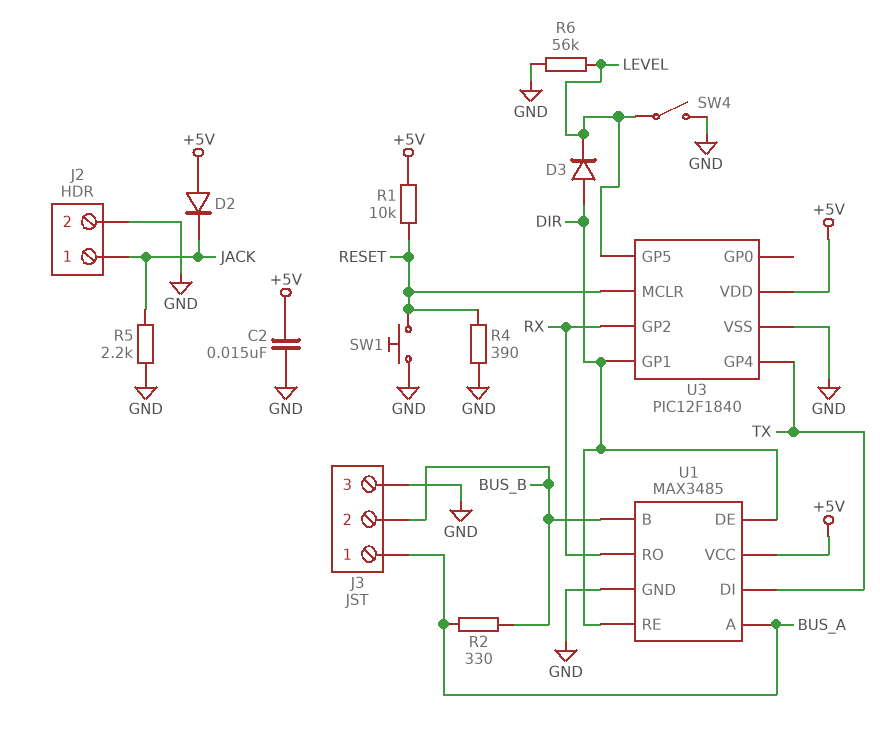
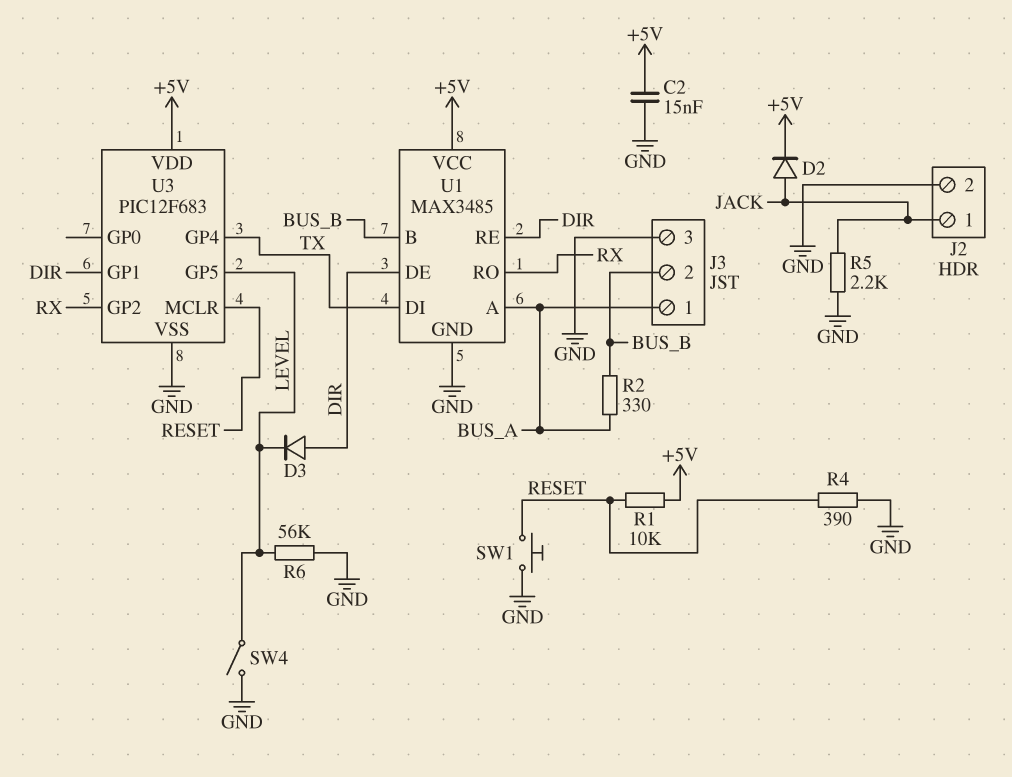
D2: diode (A +5V, K JACK) -> diode (A JACK, K +5V)
U3: PIC12F1840 -> PIC12F683

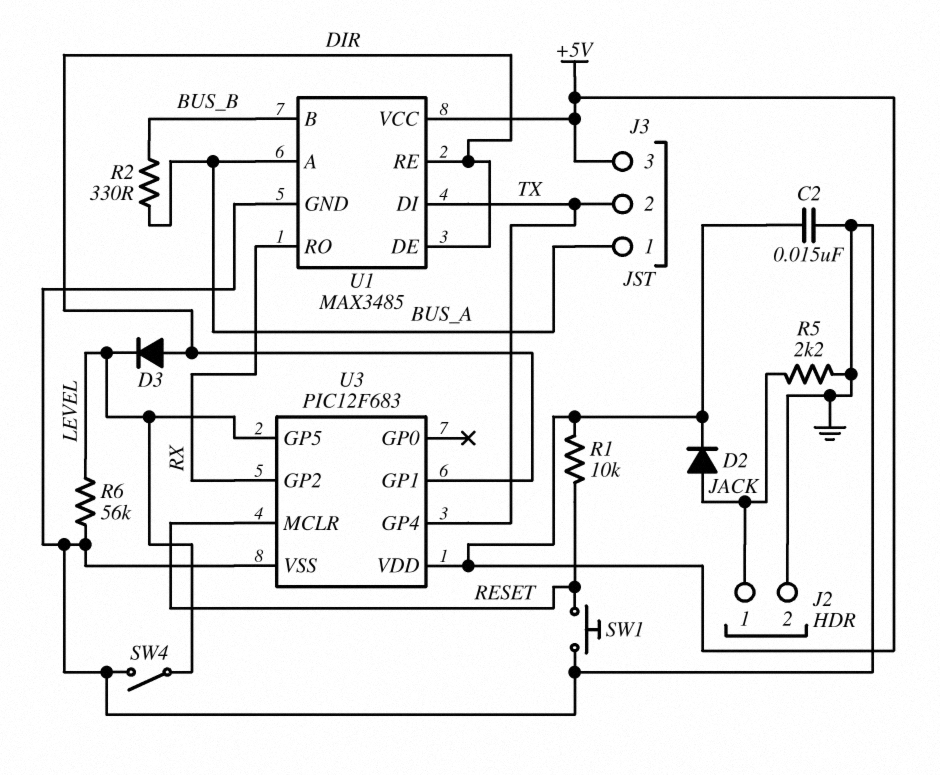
J3 pin 2: BUS_B -> TX
J3 pin 3: GND -> +5V
R4: 390 (GND, RESET) -> none

